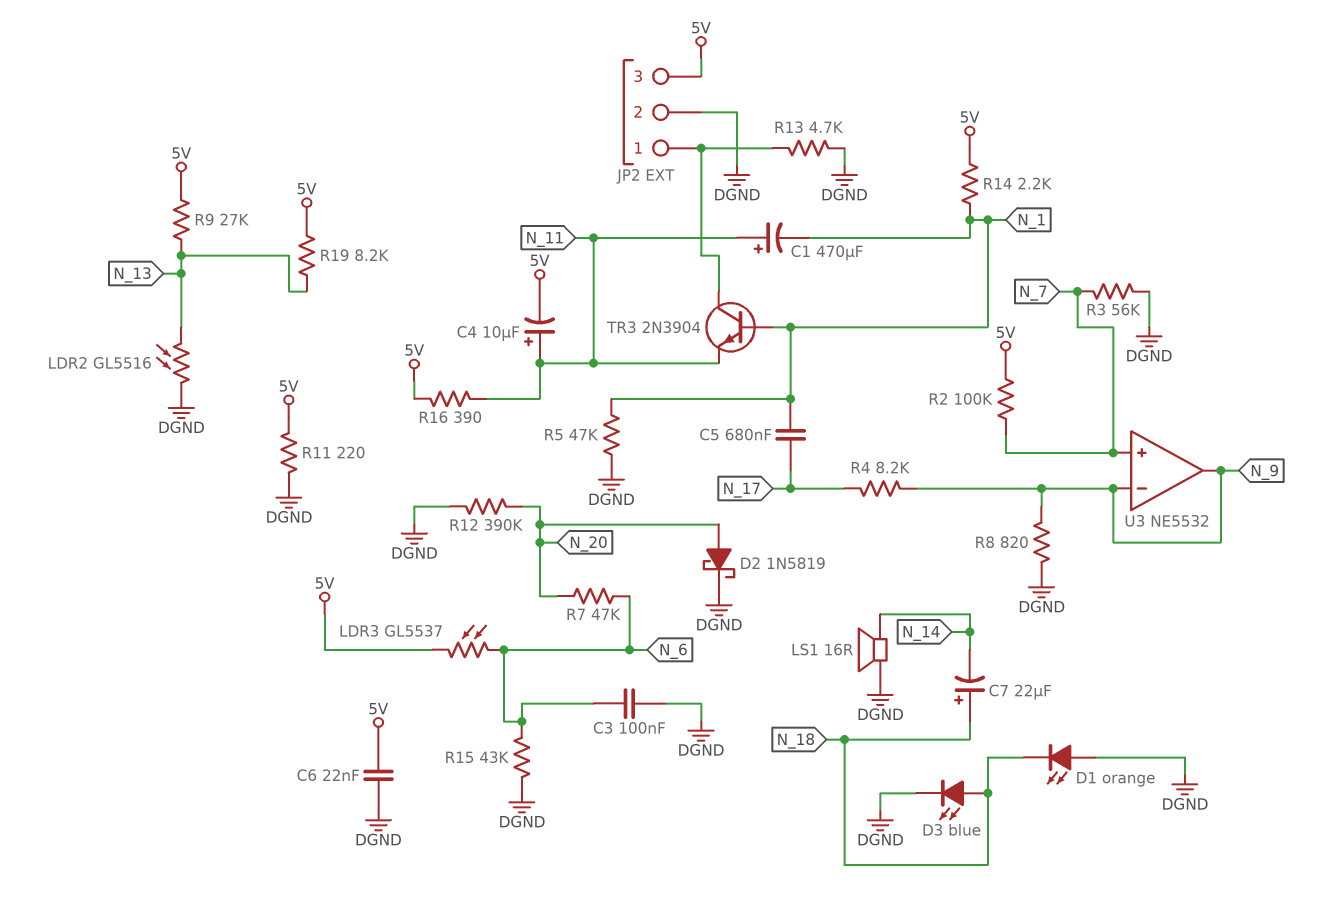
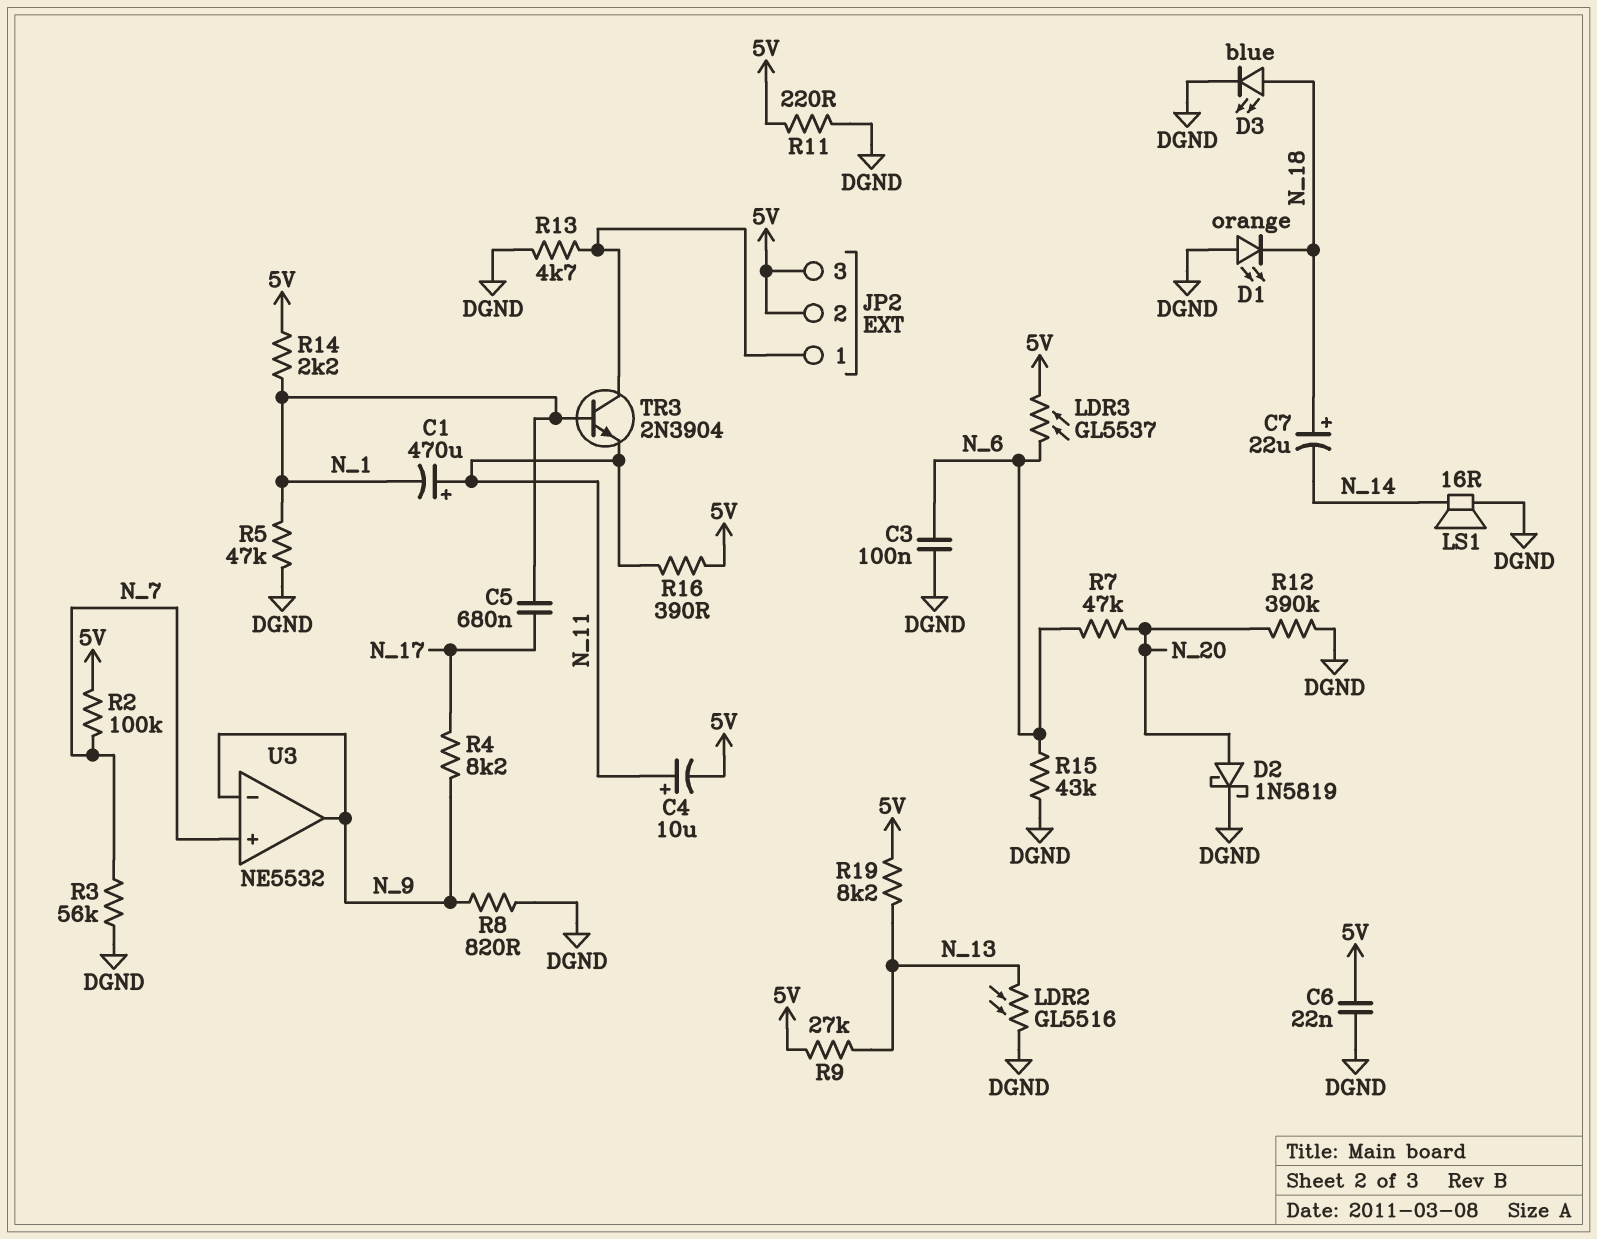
JP2 pin 2: DGND -> 5V

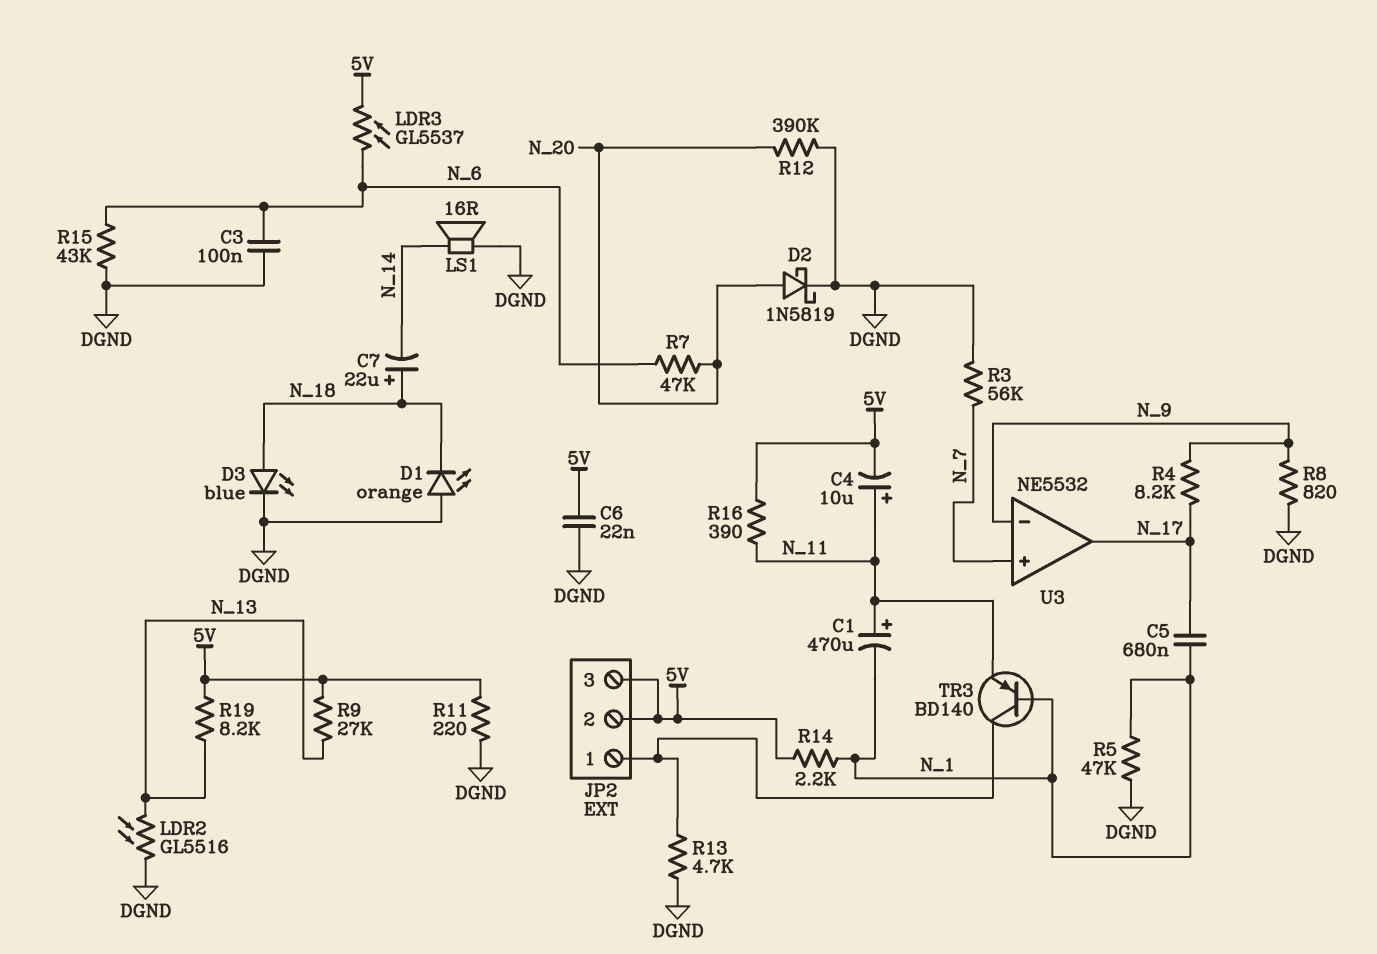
R2: 100k (5V, N_7) -> none
TR3: NPN 2N3904 (B N_1, C JP2/1, E N_11) -> PNP BD140 (B N_1, C JP2/1, E N_11)
U3 pin out: N_9 -> N_17

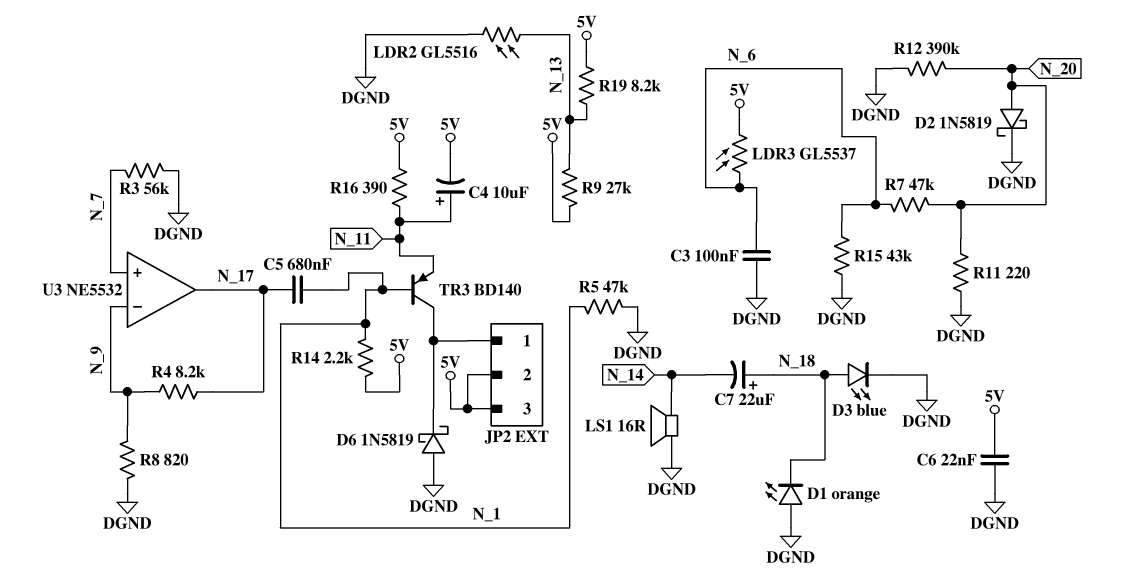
C1: 470uF (plus N_11, minus N_1) -> none
D6: none -> schottky 1N5819 (A DGND, K JP2/1)
R11: 220 (5V, DGND) -> 220 (DGND, N_20)
R13: 4.7k (DGND, JP2/1) -> none

